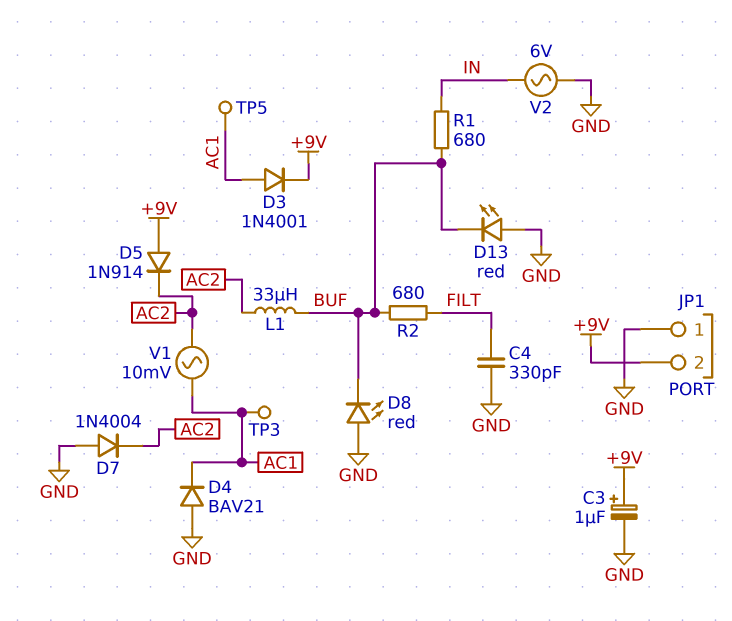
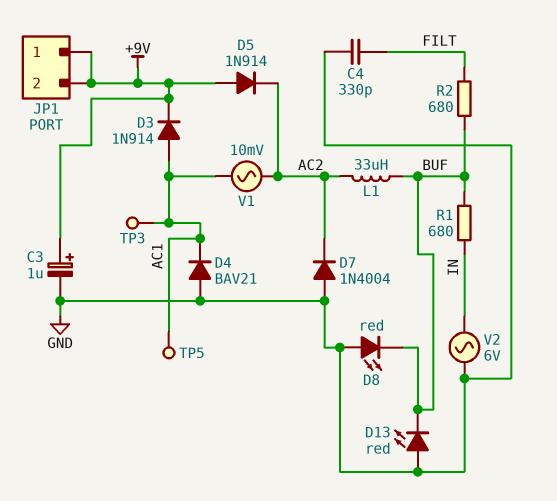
D3: diode 1N4001 (A AC1, K +9V) -> diode 1N914 (A AC1, K +9V)
JP1 pin 1: GND -> +9V

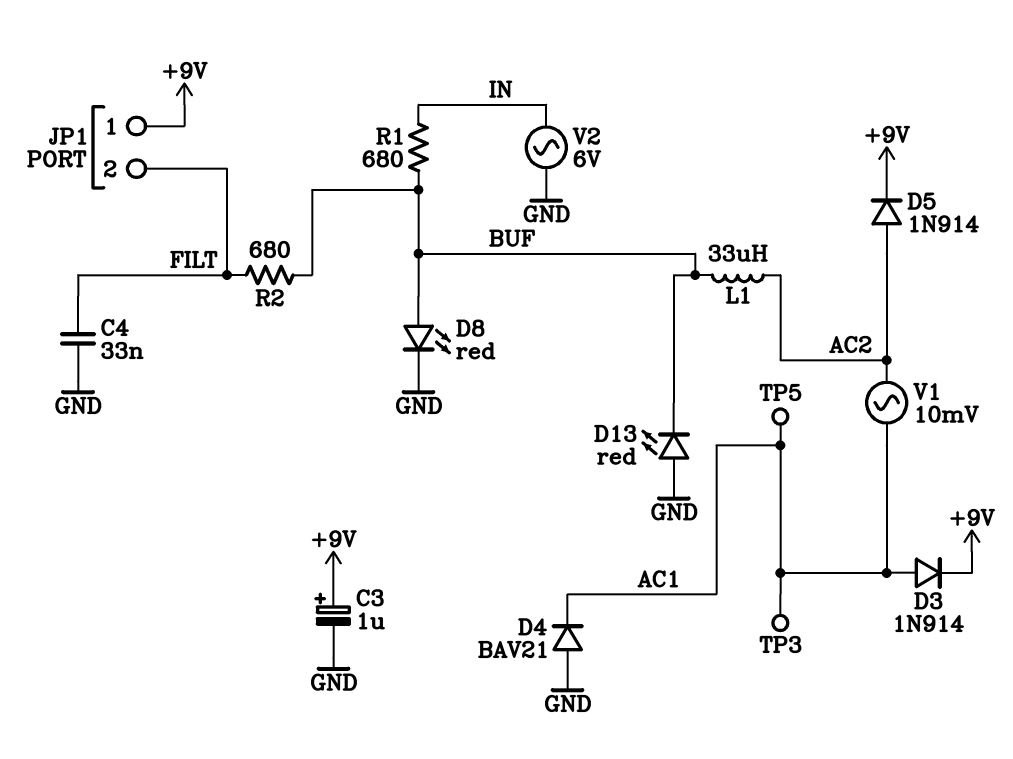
C4: 330pF (FILT, GND) -> 33nF (FILT, GND)
D5: diode 1N914 (A +9V, K AC2) -> diode 1N914 (A AC2, K +9V)
D7: diode 1N4004 (A GND, K AC2) -> none
D8: LED red (A GND, K BUF) -> LED red (A BUF, K GND)
JP1 pin 2: +9V -> FILT

